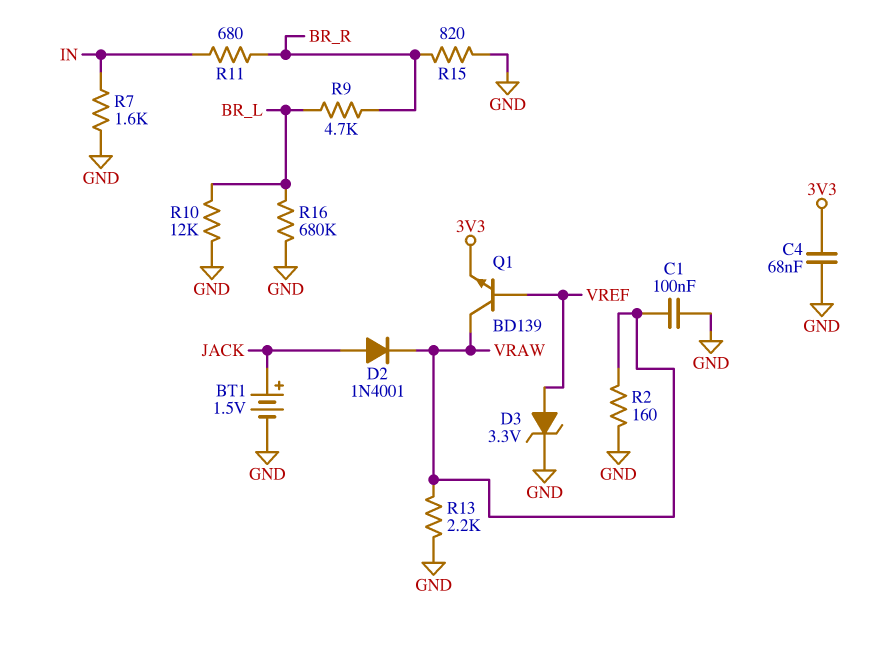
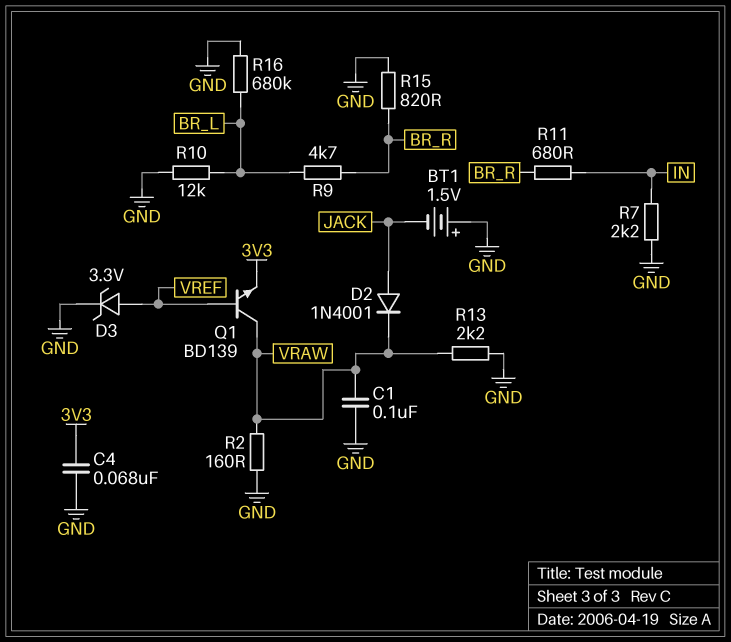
BT1: 1.5V (plus JACK, minus GND) -> 1.5V (plus GND, minus JACK)
R7: 1.6k (GND, IN) -> 2.2k (GND, IN)

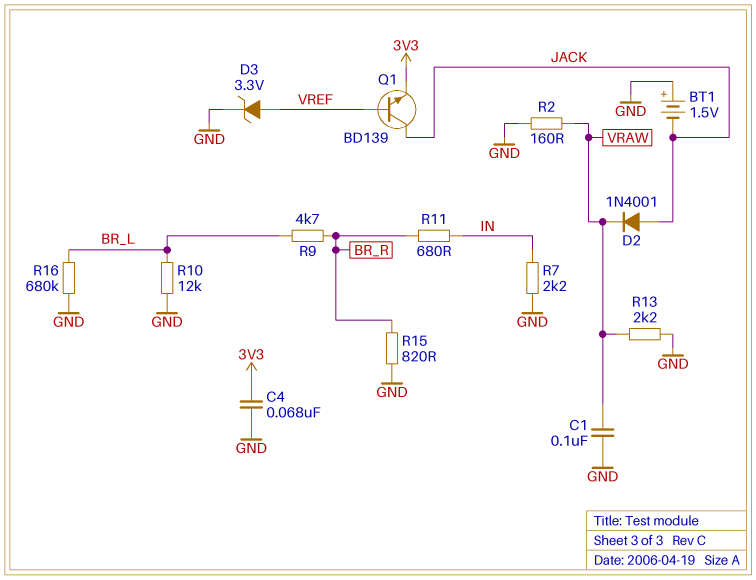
Q1: NPN BD139 (B VREF, C VRAW, E 3V3) -> NPN BD139 (B VREF, C JACK, E 3V3)

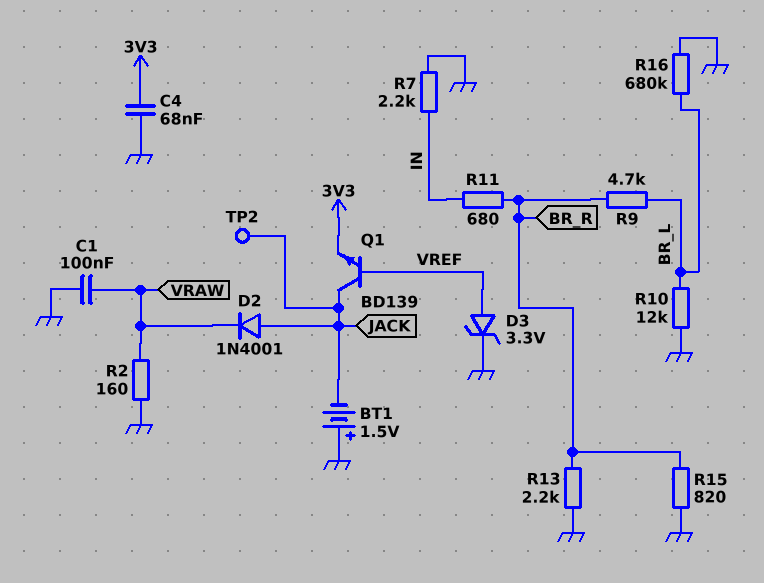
R13: 2.2k (GND, VRAW) -> 2.2k (BR_R, GND)
TP2: none -> test point (JACK)

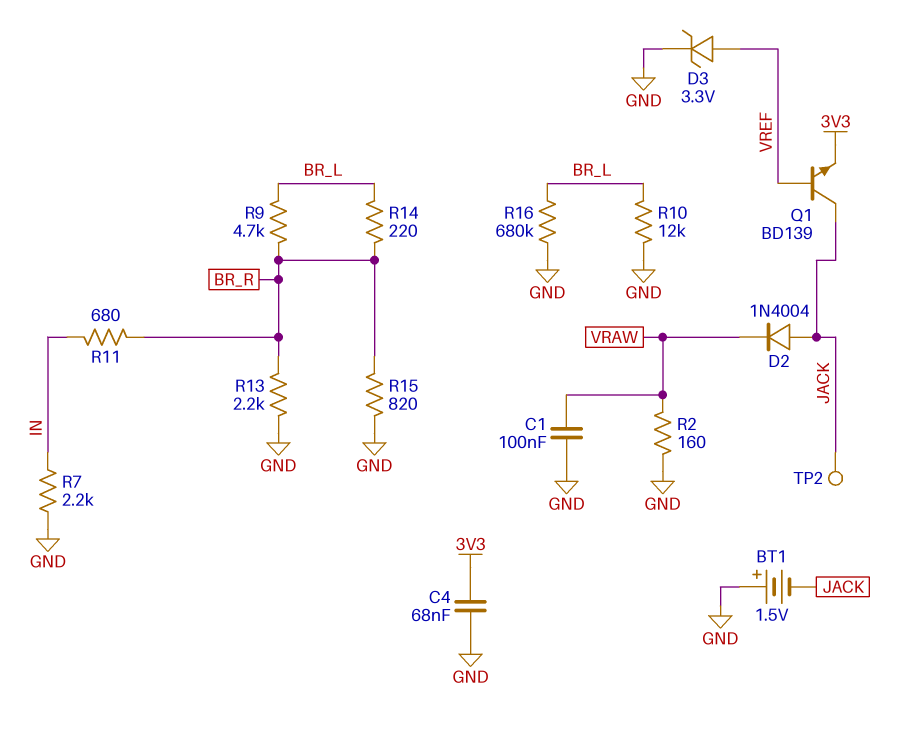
D2: diode 1N4001 (A JACK, K VRAW) -> diode 1N4004 (A JACK, K VRAW)
R14: none -> 220 (BR_L, BR_R)

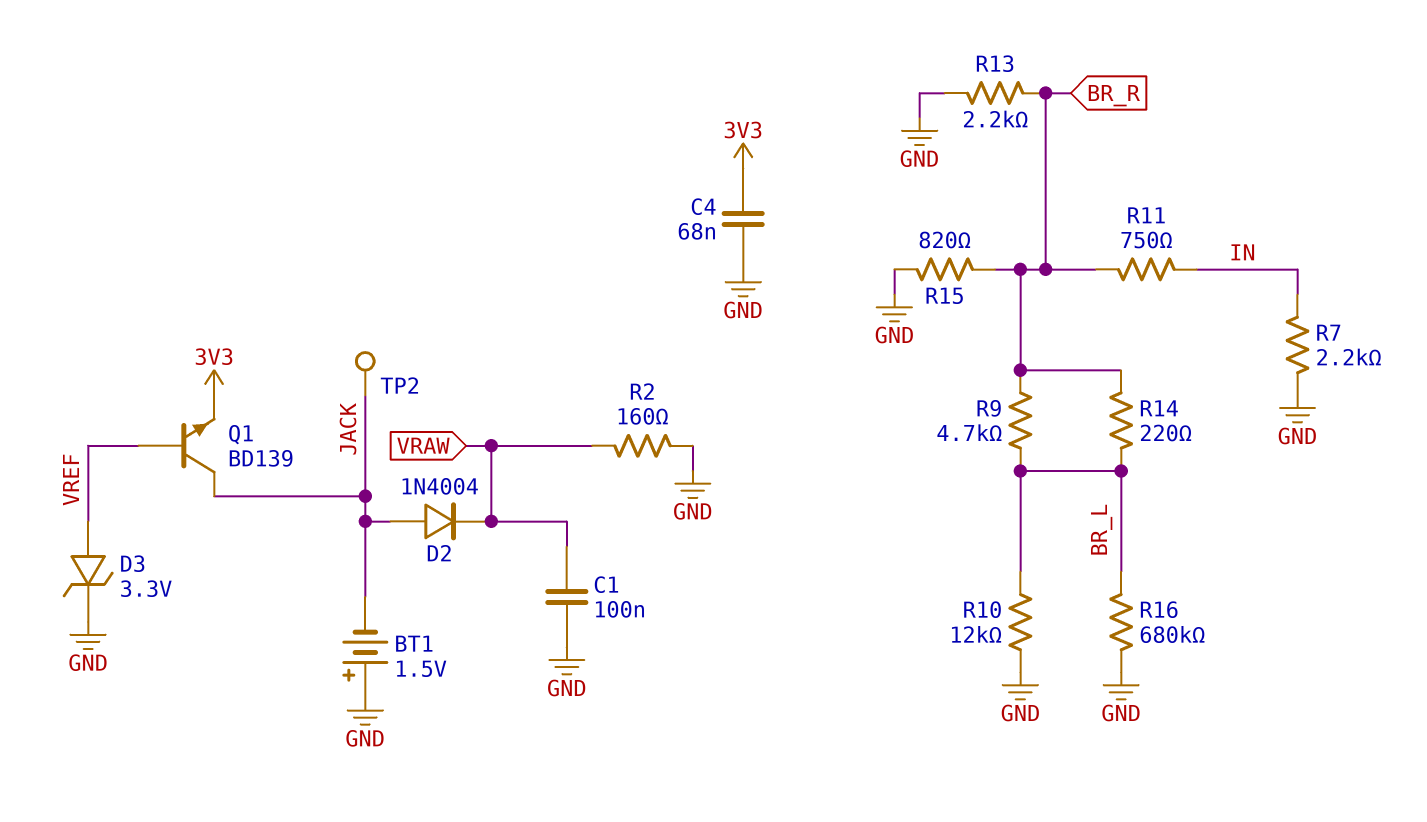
R11: 680 (BR_R, IN) -> 750 (BR_R, IN)

